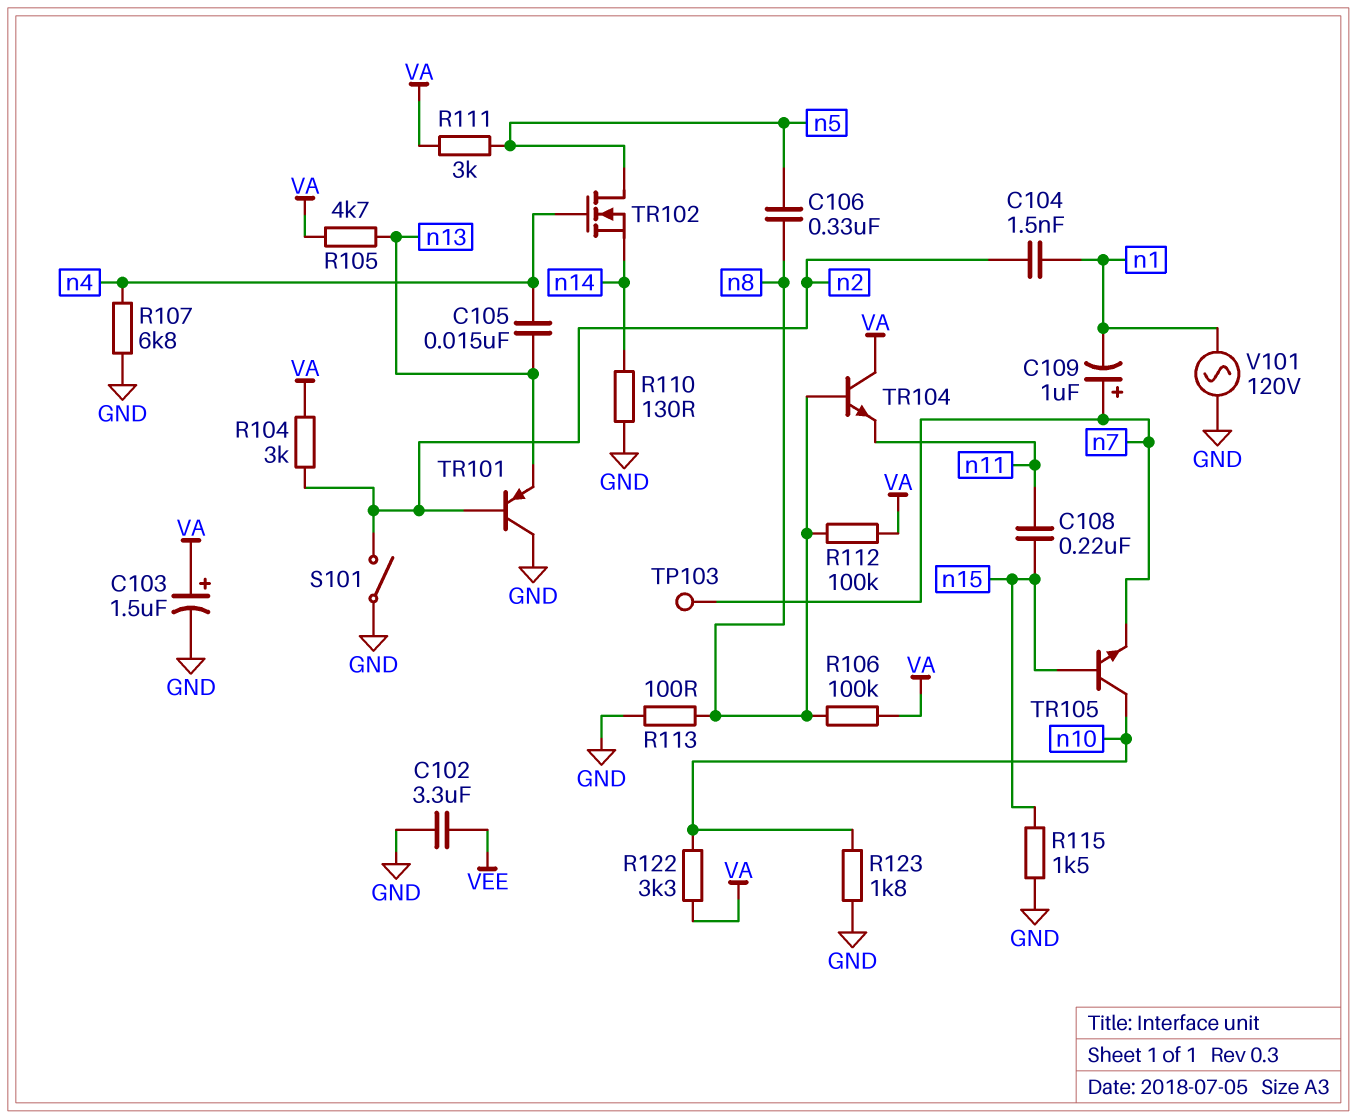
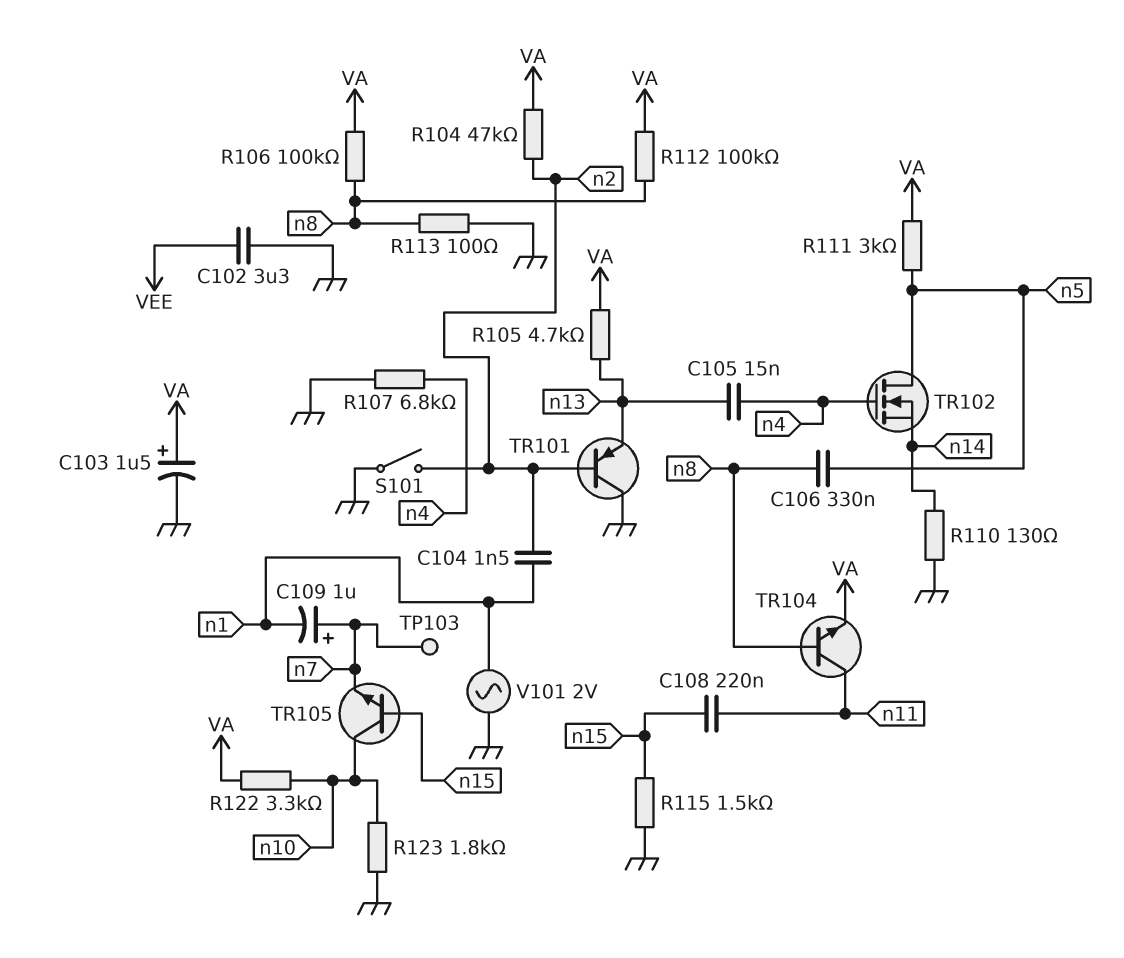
R104: 3k (VA, n2) -> 47k (VA, n2)
TR104: NPN (B n8, C VA, E n11) -> NPN (B n8, C n11, E VA)
V101: AC 120V (GND, n1) -> AC 2V (GND, n1)

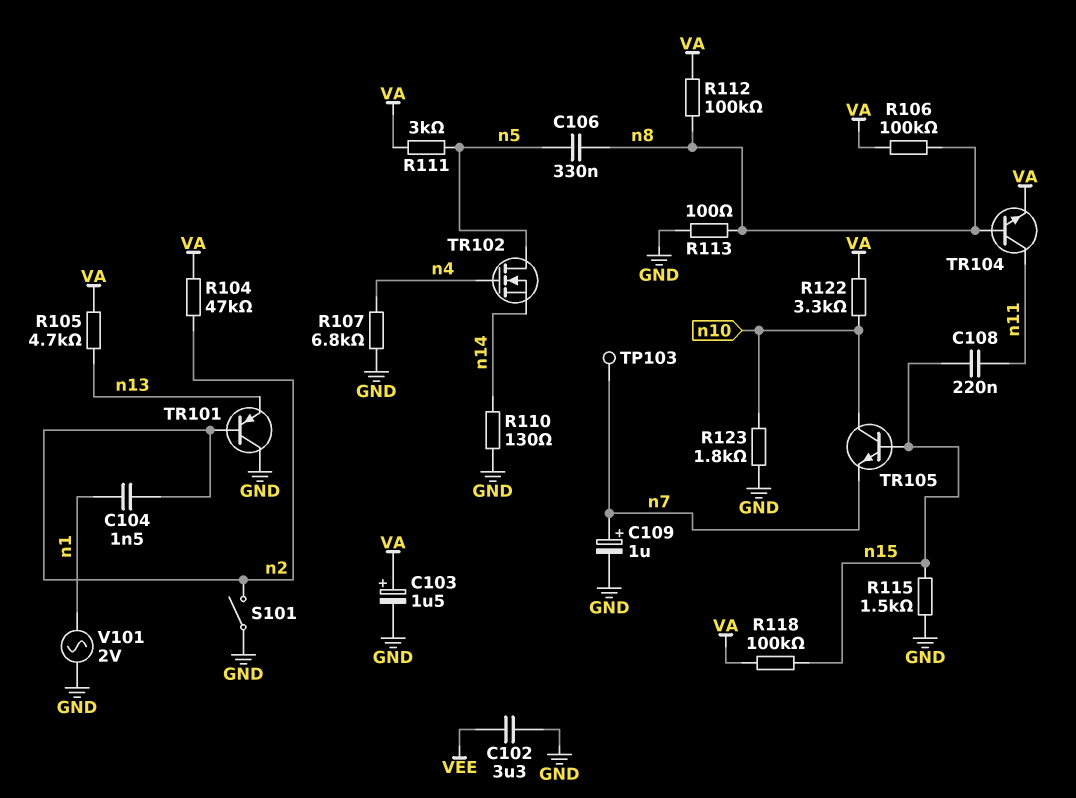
C105: 15nF (n4, n13) -> none
C109: 1uF (plus n7, minus n1) -> 1uF (plus n7, minus GND)
R118: none -> 100k (VA, n15)

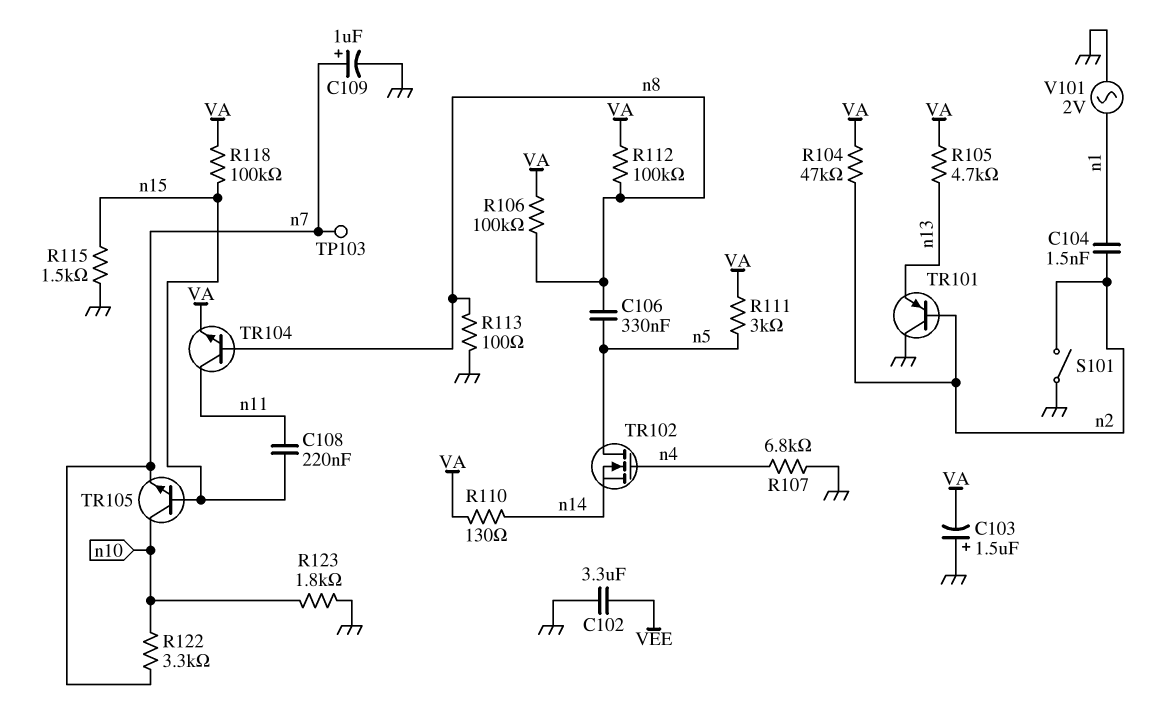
C103: 1.5uF (plus VA, minus GND) -> 1.5uF (plus GND, minus VA)
R110: 130 (GND, n14) -> 130 (VA, n14)
R122: 3.3k (VA, n10) -> 3.3k (n7, n10)

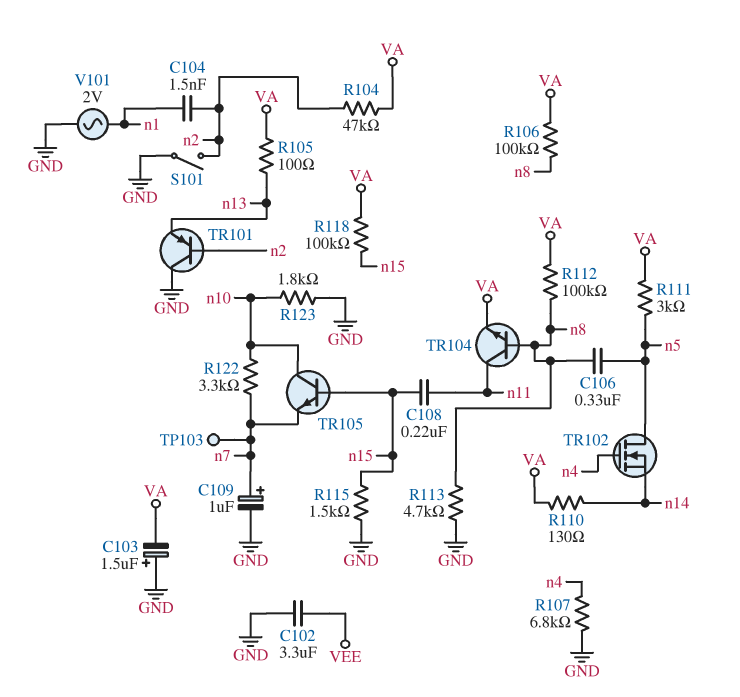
R105: 4.7k (VA, n13) -> 100 (VA, n13)
R113: 100 (GND, n8) -> 4.7k (GND, n8)

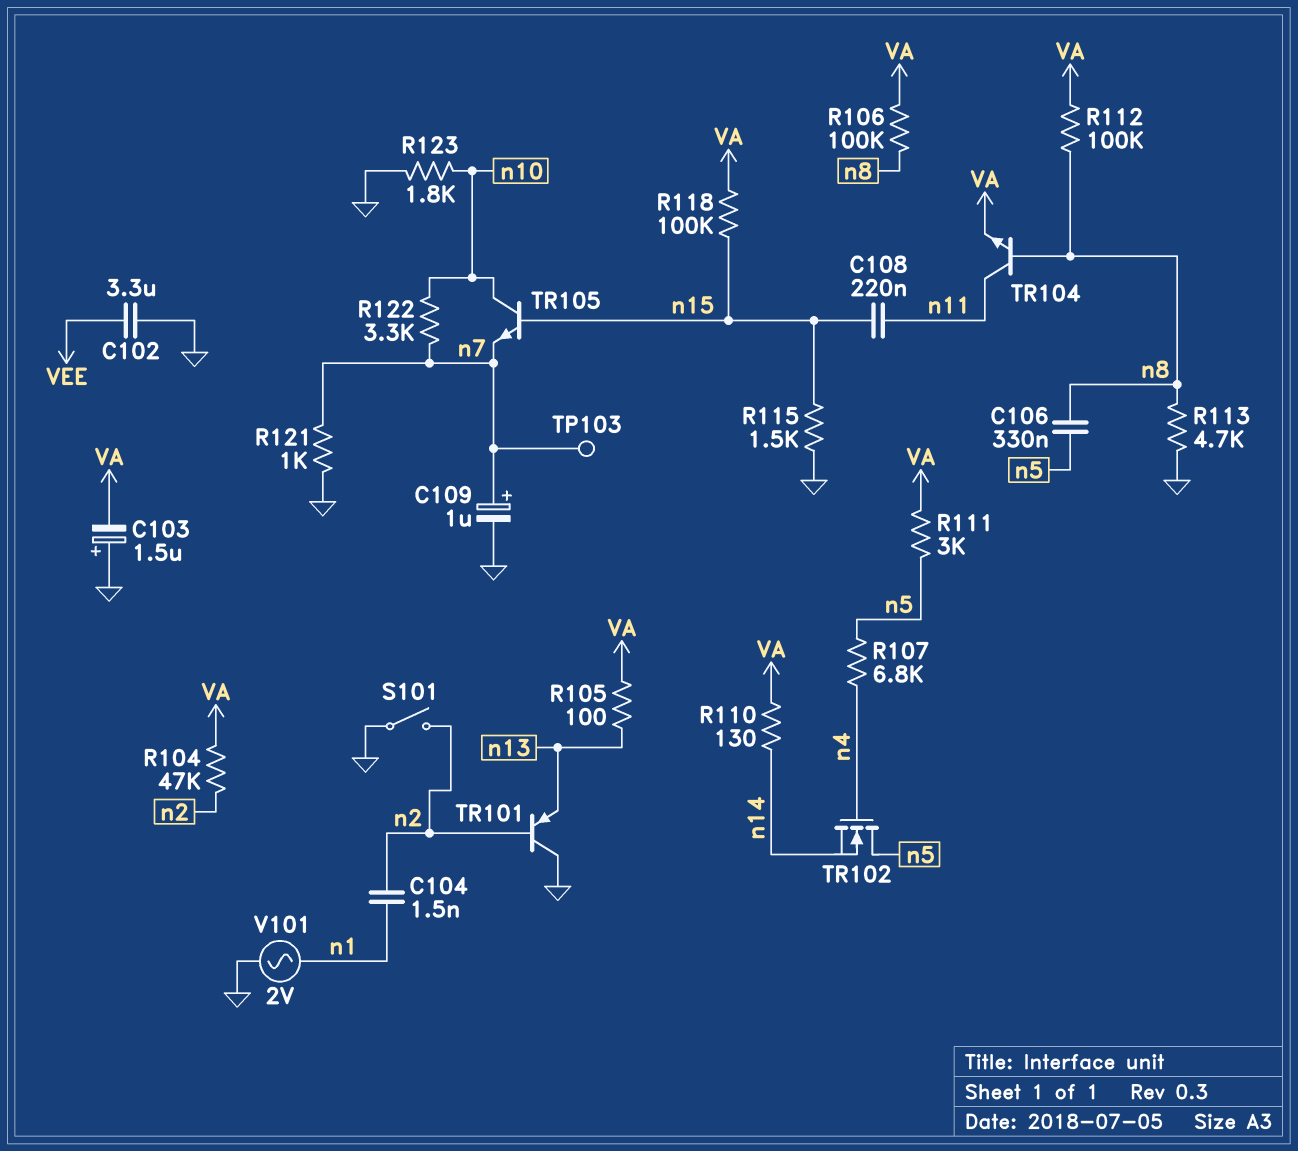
R107: 6.8k (GND, n4) -> 6.8k (n4, n5)
R121: none -> 1k (GND, n7)

